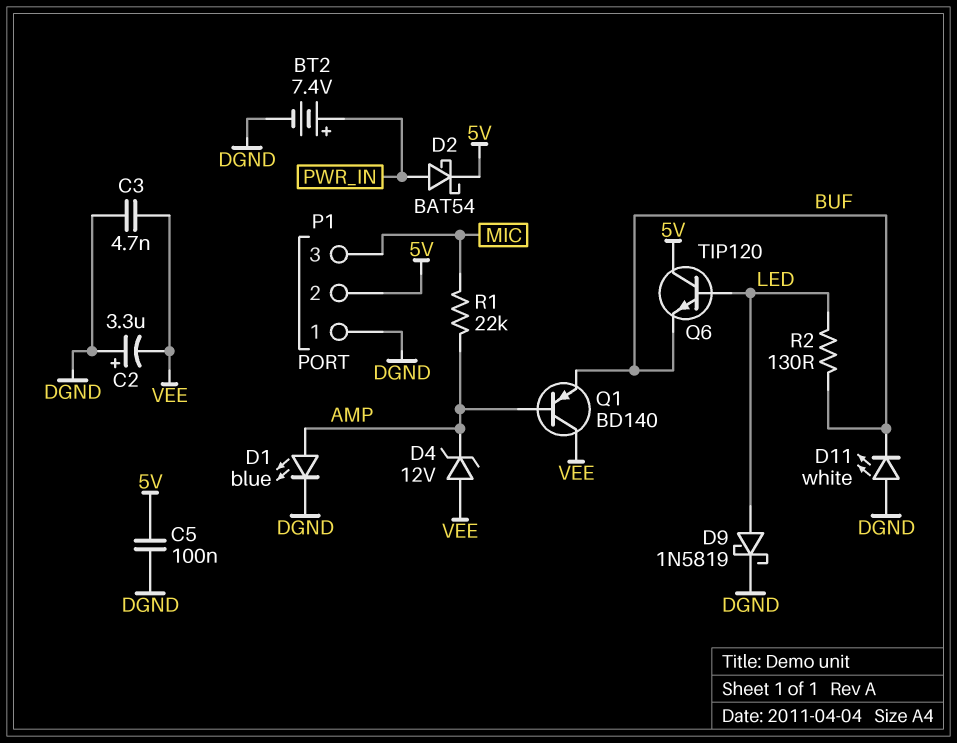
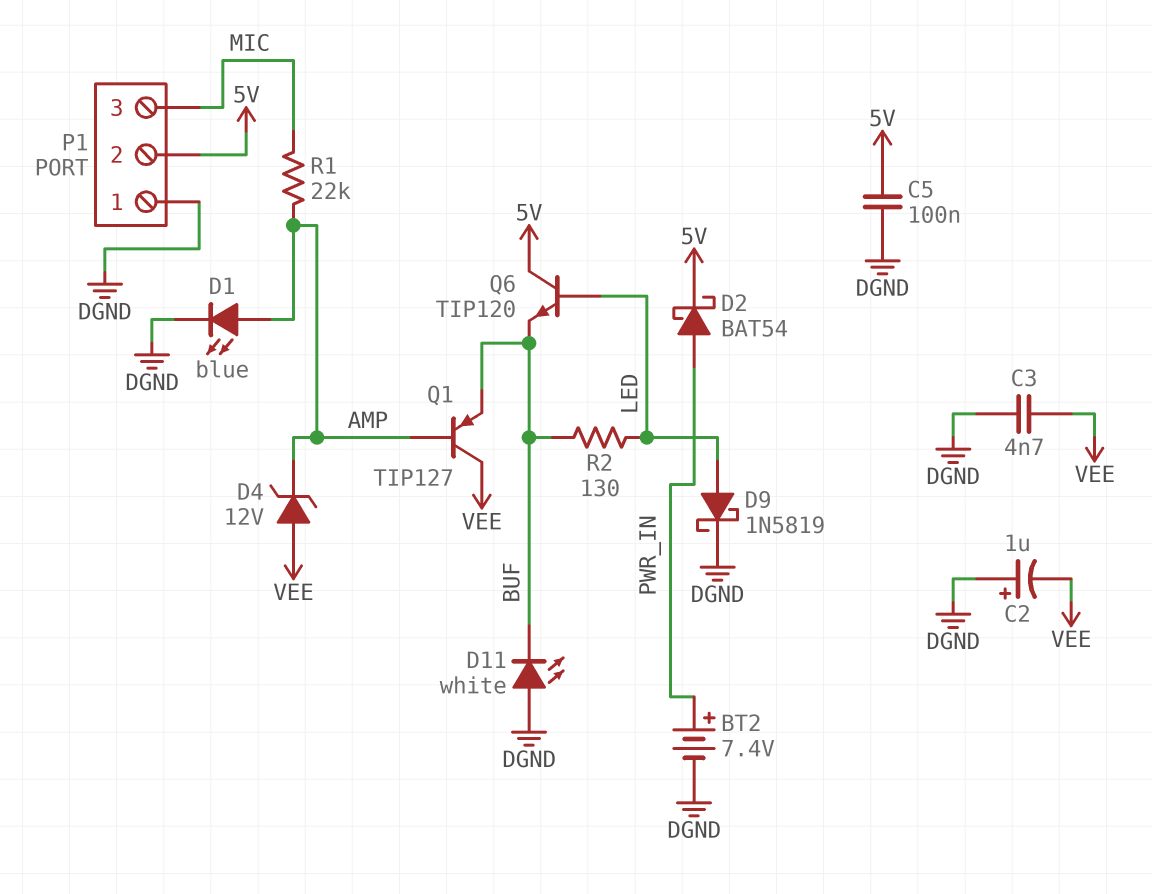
C2: 3.3uF (plus DGND, minus VEE) -> 1uF (plus DGND, minus VEE)
Q1: PNP BD140 (B AMP, C VEE, E BUF) -> PNP TIP127 (B AMP, C VEE, E BUF)

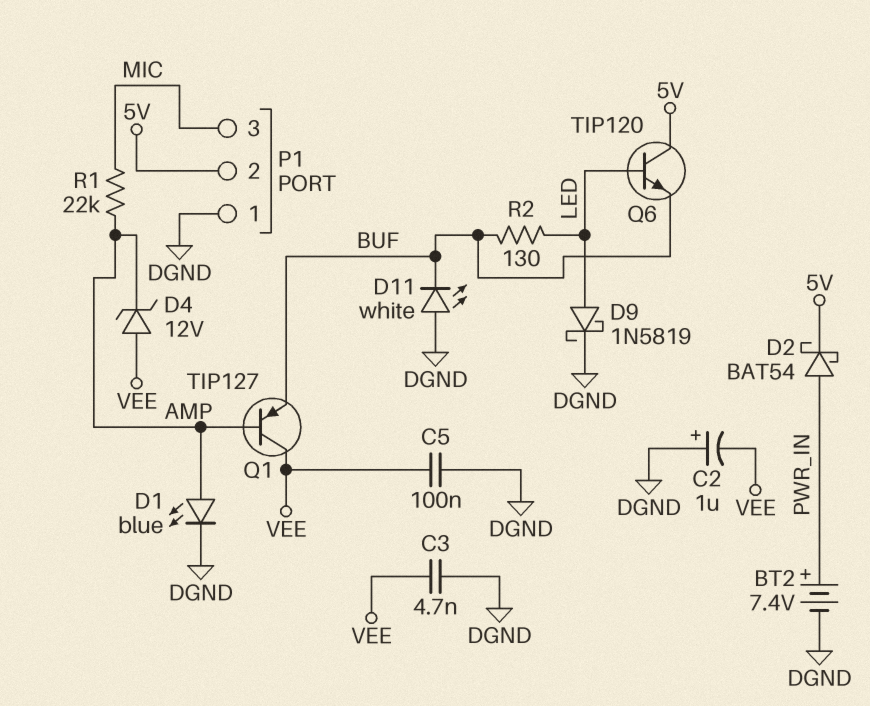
C5: 100nF (5V, DGND) -> 100nF (DGND, VEE)

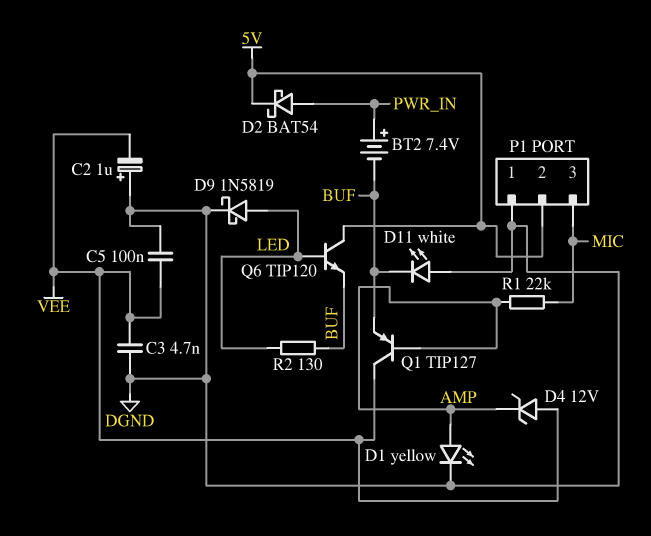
BT2: 7.4V (plus PWR_IN, minus DGND) -> 7.4V (plus PWR_IN, minus BUF)
D1: LED blue (A AMP, K DGND) -> LED yellow (A AMP, K DGND)

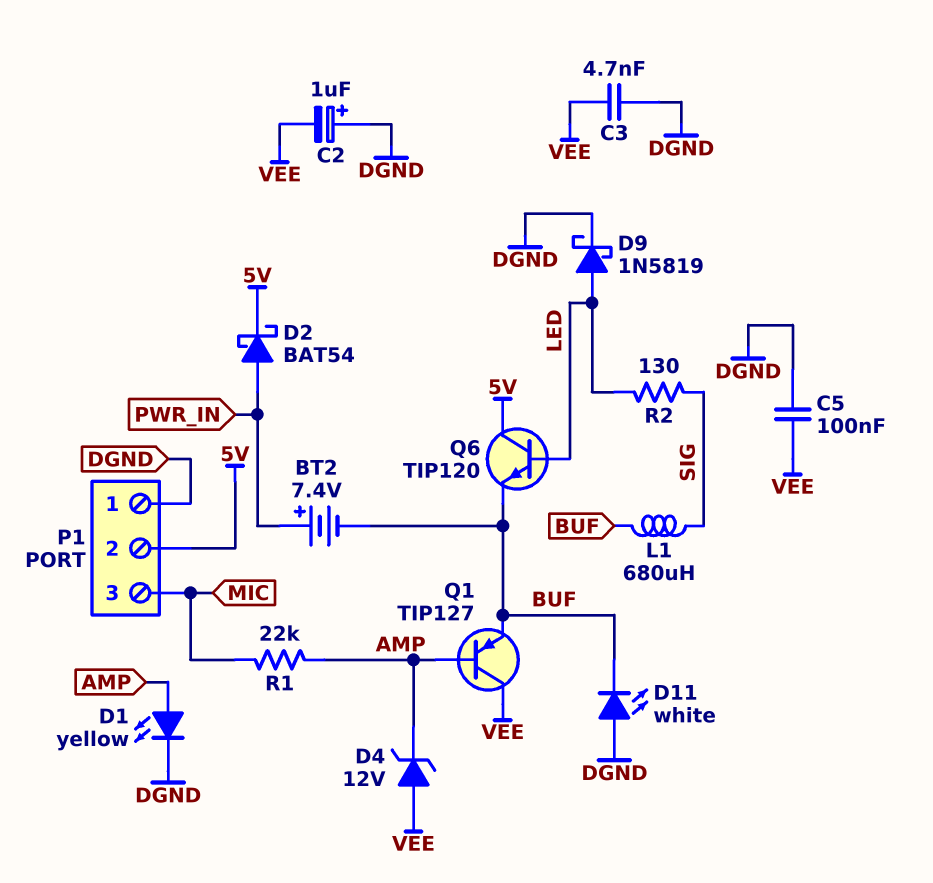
L1: none -> 680uH (BUF, SIG)
R2: 130 (BUF, LED) -> 130 (LED, SIG)

